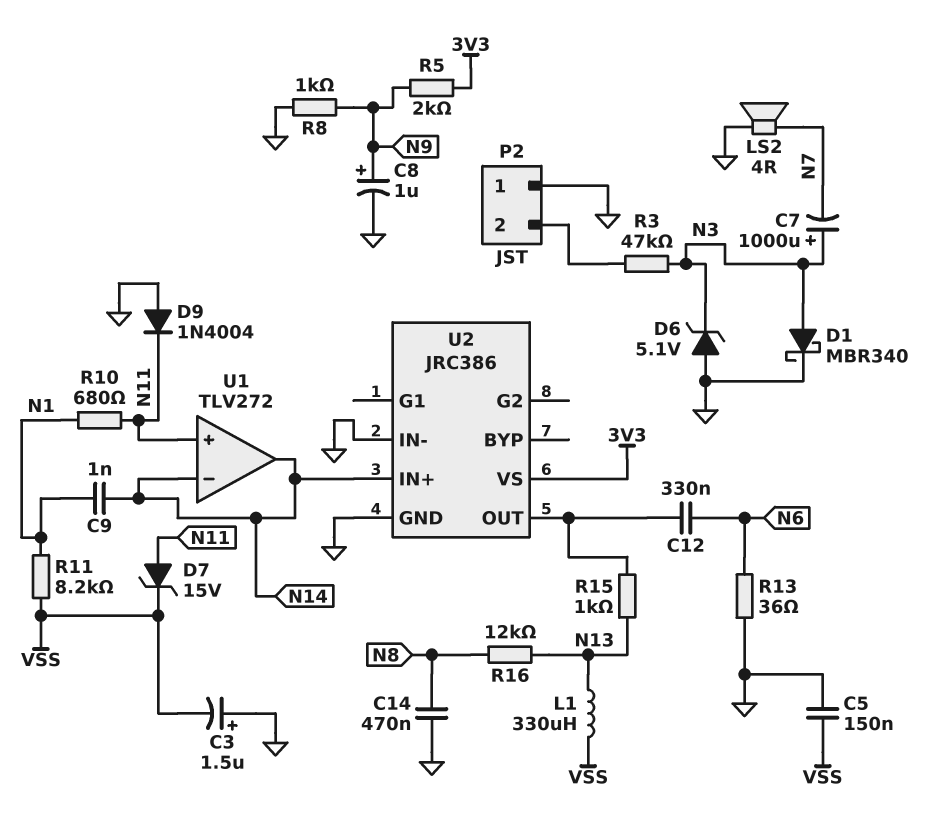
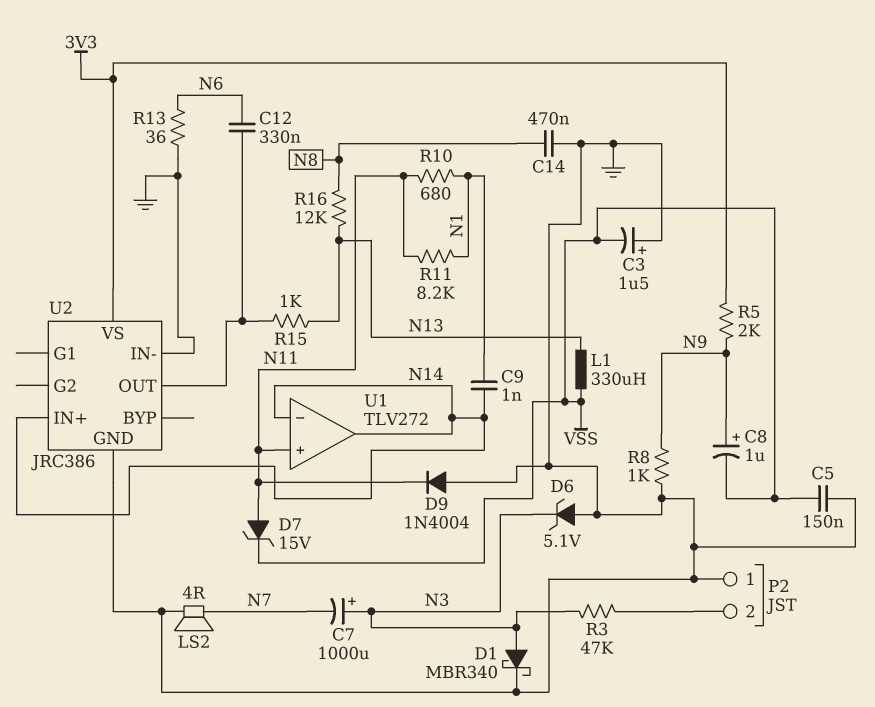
C8: 1uF (plus N9, minus GND) -> 1uF (plus N9, minus VSS)
R11: 8.2k (N1, VSS) -> 8.2k (N1, N11)

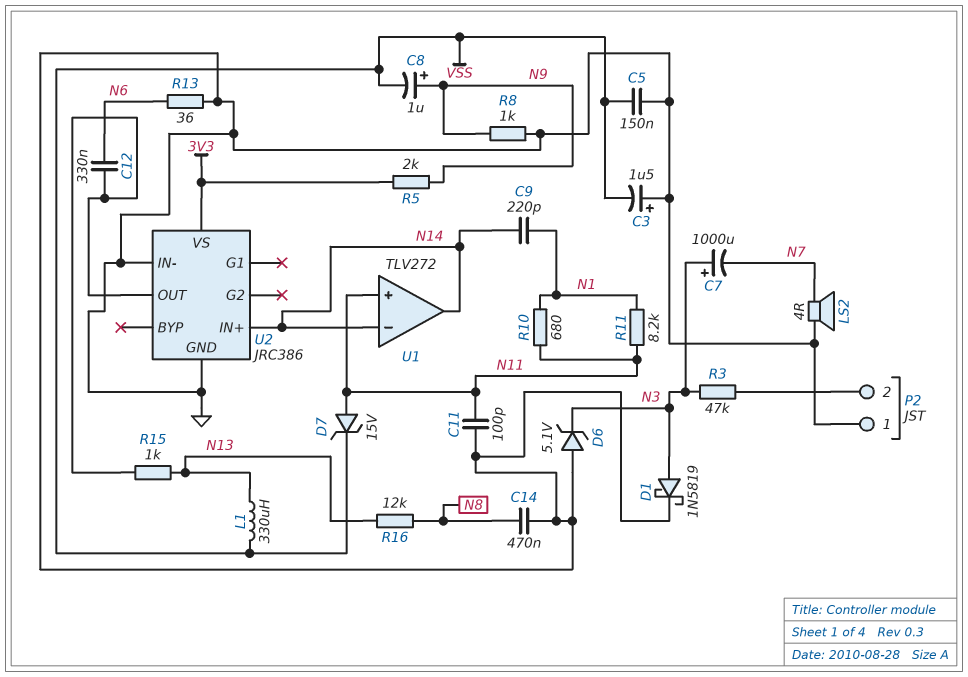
C9: 1nF (N1, N14) -> 220pF (N1, N14)
C11: none -> 100pF (GND, N11)
D1: schottky MBR340 (A N3, K GND) -> schottky 1N5819 (A N3, K GND)
D9: diode 1N4004 (A GND, K N11) -> none

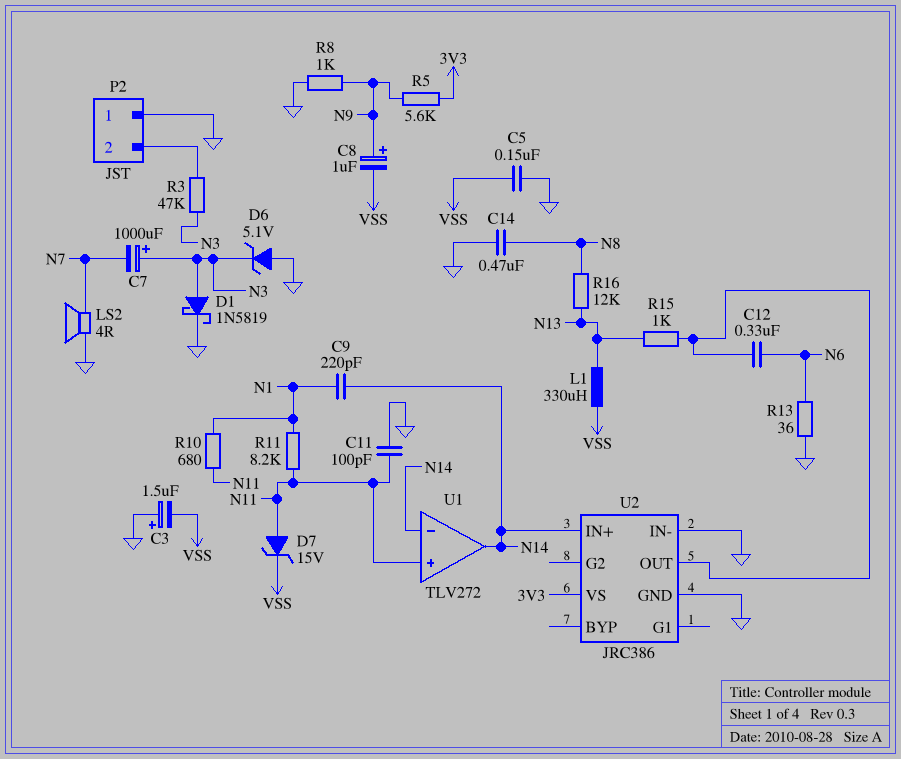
R5: 2k (3V3, N9) -> 5.6k (3V3, N9)

